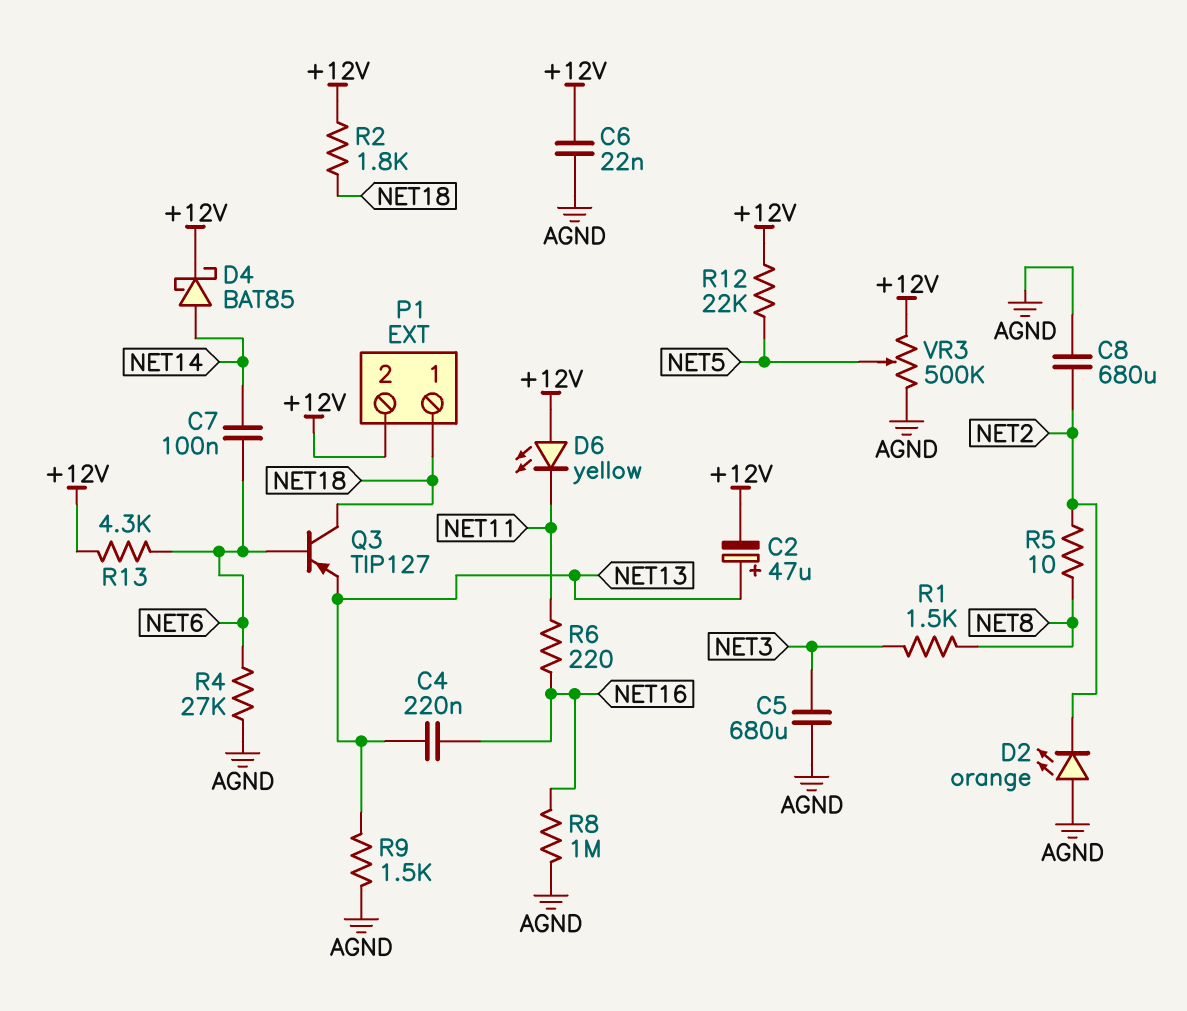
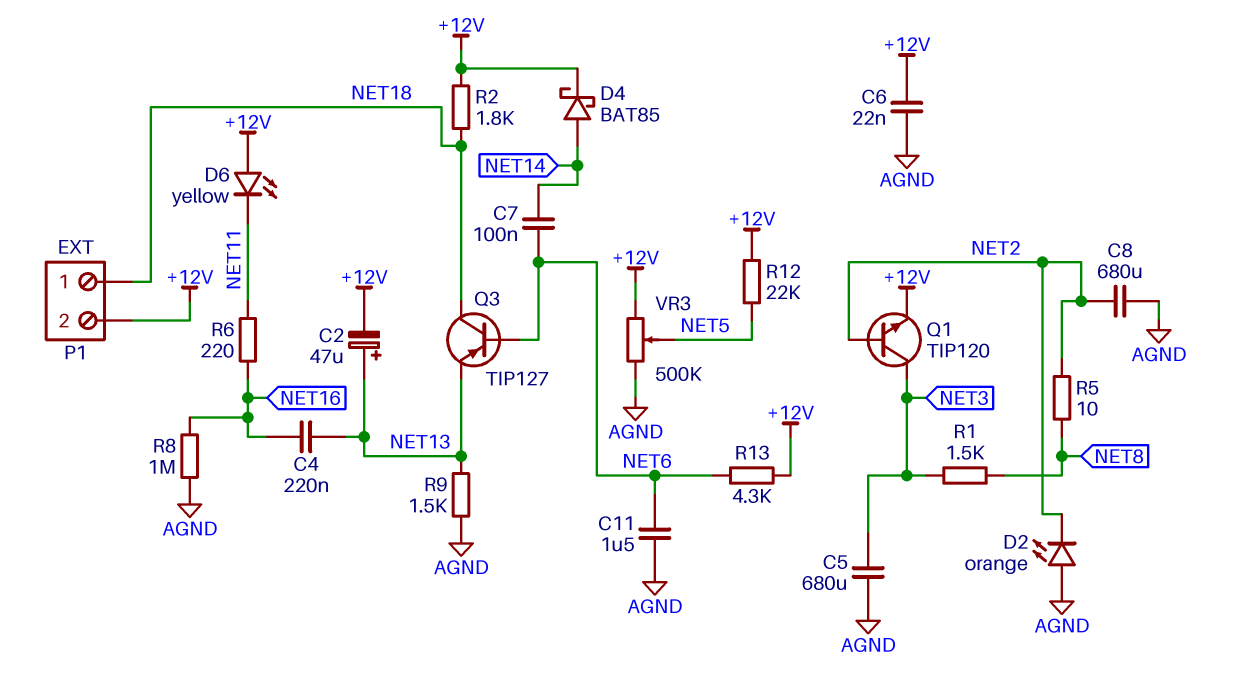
C11: none -> 1.5uF (AGND, NET6)
Q1: none -> NPN TIP120 (B NET2, C NET3, E +12V)
R4: 27k (AGND, NET6) -> none

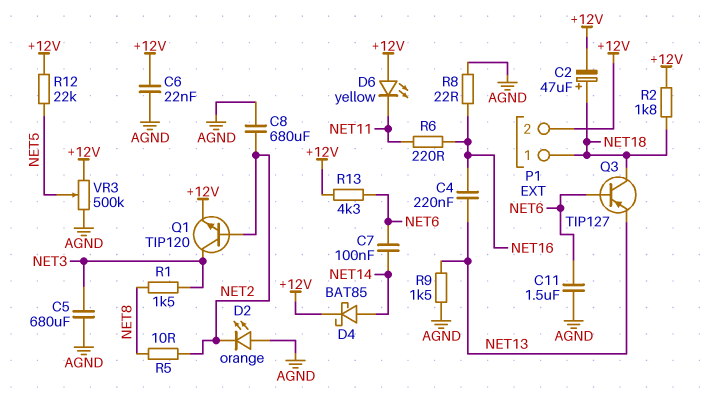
C2: 47uF (plus NET13, minus +12V) -> 47uF (plus NET18, minus +12V)
R8: 1M (AGND, NET16) -> 22 (AGND, NET16)

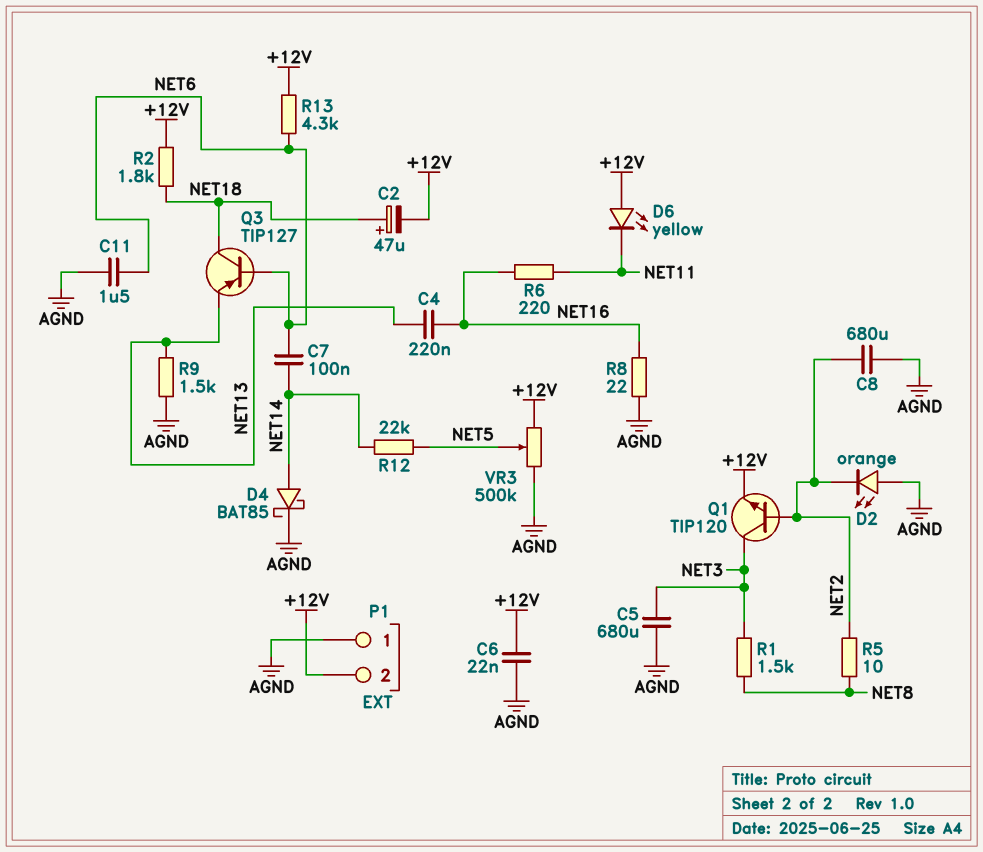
D4: schottky BAT85 (A NET14, K +12V) -> schottky BAT85 (A NET14, K AGND)
P1 pin 1: NET18 -> AGND
R12: 22k (+12V, NET5) -> 22k (NET5, NET14)

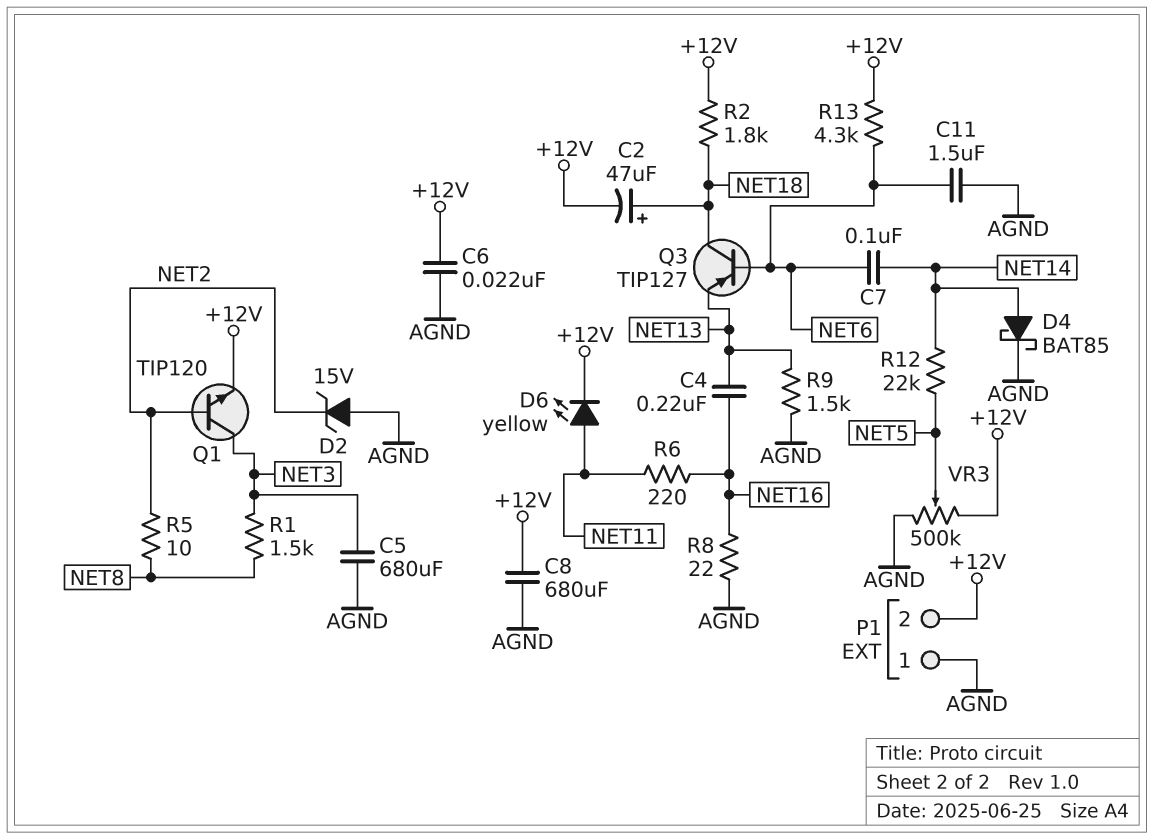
C8: 680uF (AGND, NET2) -> 680uF (+12V, AGND)
D2: LED orange (A AGND, K NET2) -> zener 15V (A AGND, K NET2)
D6: LED yellow (A +12V, K NET11) -> LED yellow (A NET11, K +12V)

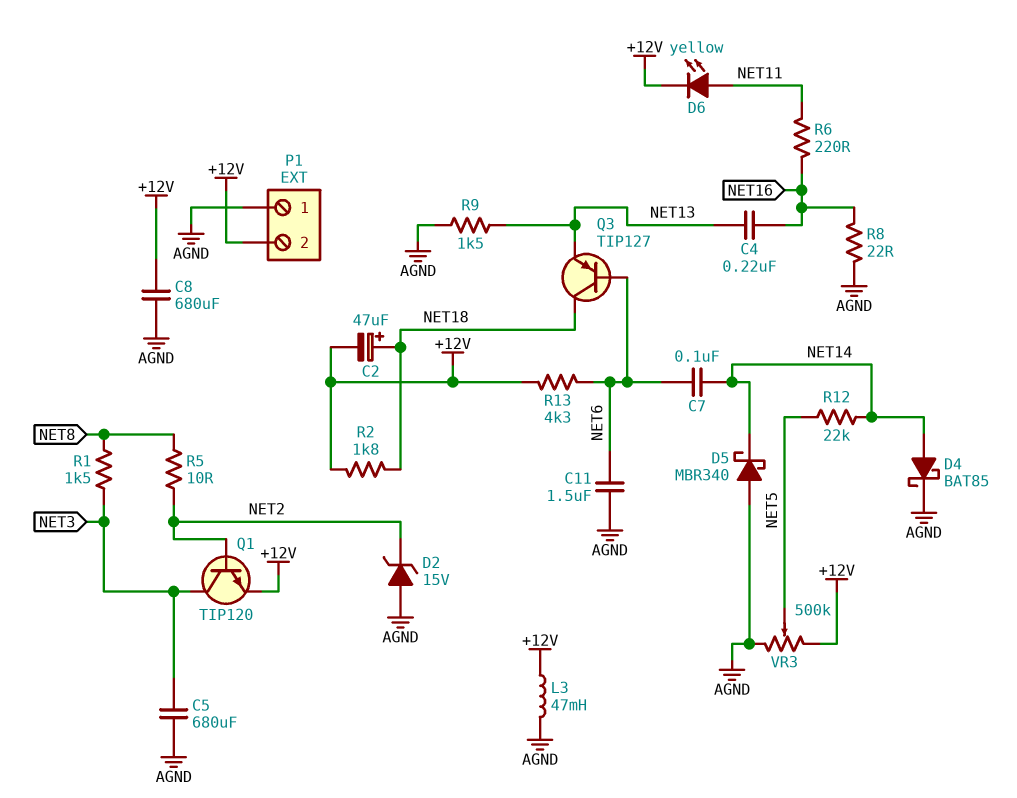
C6: 22nF (+12V, AGND) -> none
D5: none -> schottky MBR340 (A AGND, K NET14)
L3: none -> 47mH (+12V, AGND)

